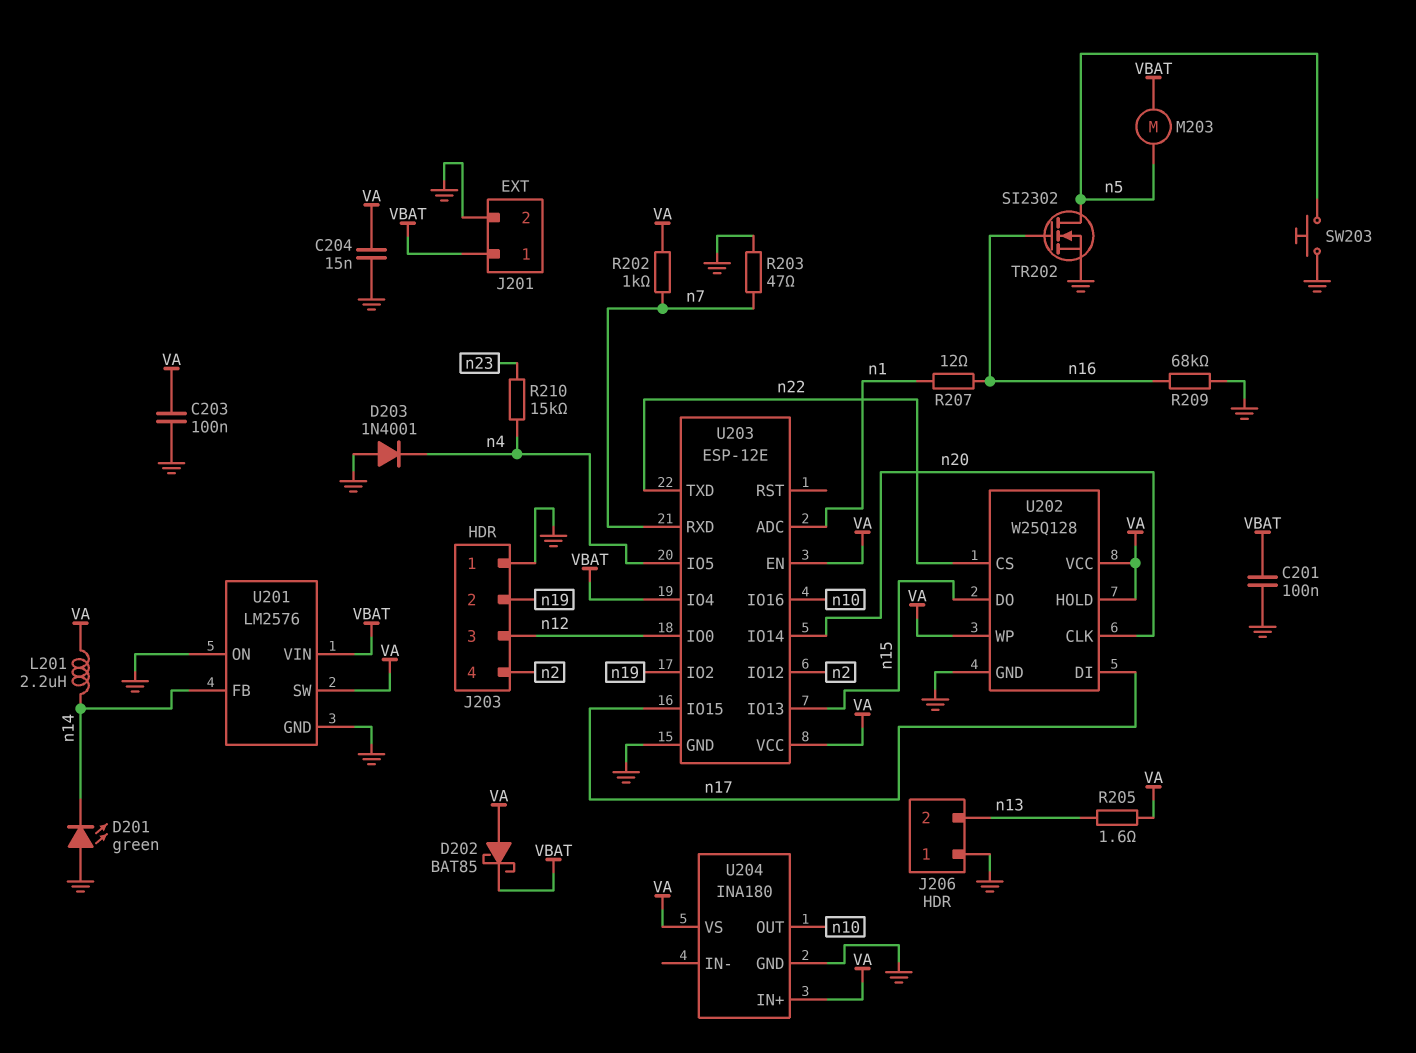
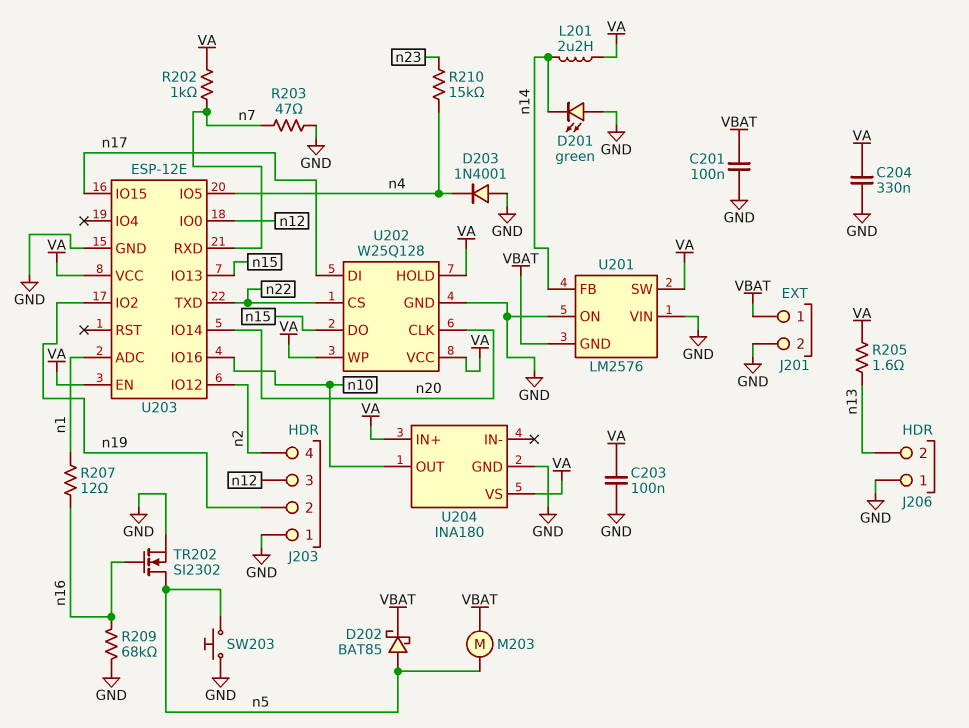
C204: 15nF (GND, VA) -> 330nF (GND, VA)
D202: schottky BAT85 (A VA, K VBAT) -> schottky BAT85 (A n5, K VBAT)
U201 pin GND: GND -> VBAT
U201 pin VIN: VBAT -> GND
U203 pin IO4: VBAT -> none

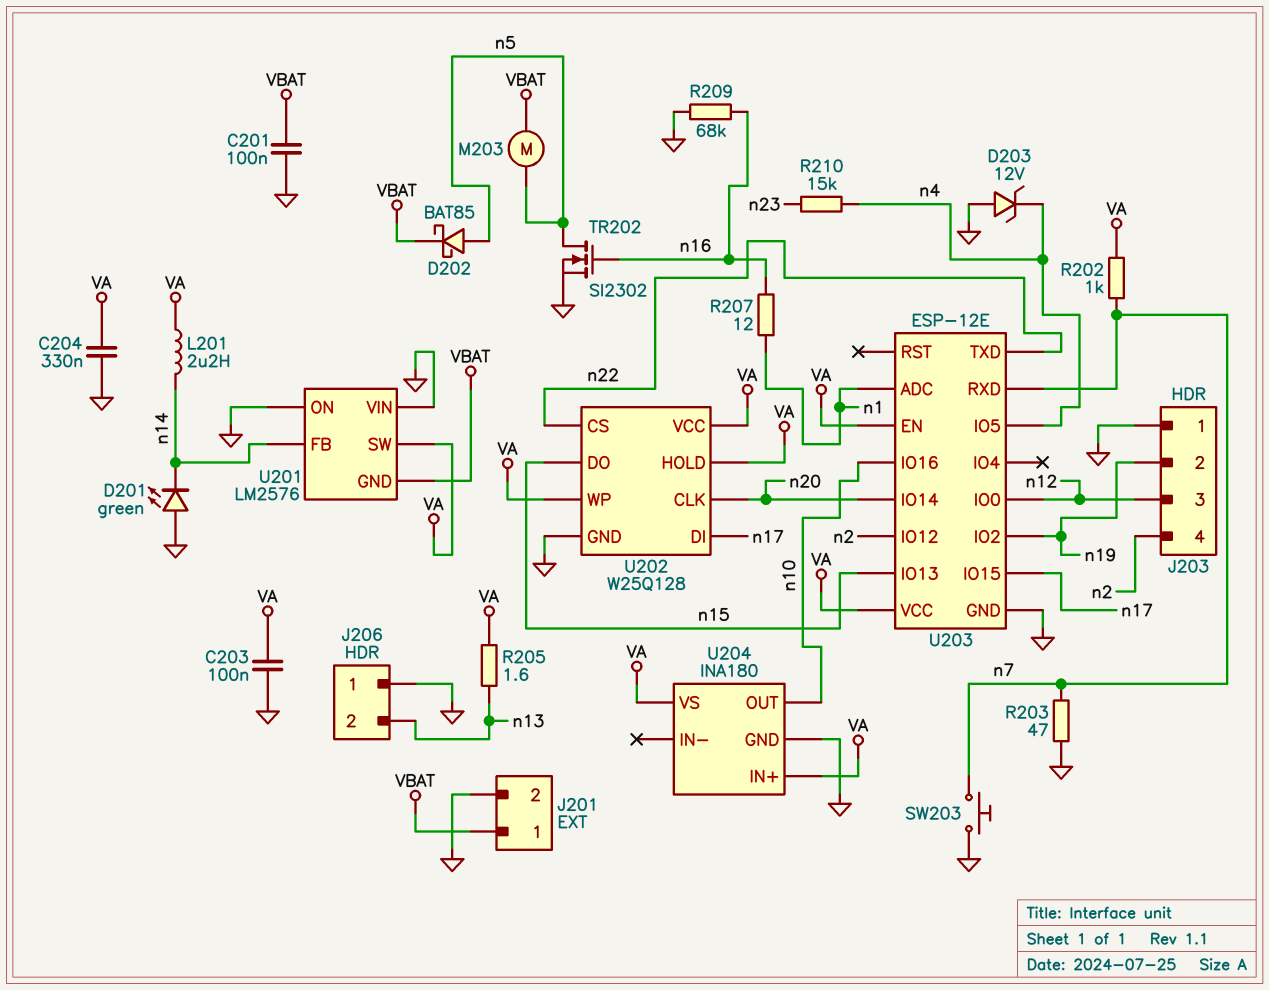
D203: diode 1N4001 (A GND, K n4) -> zener 12V (A GND, K n4)
SW203: button (GND, n5) -> button (GND, n7)

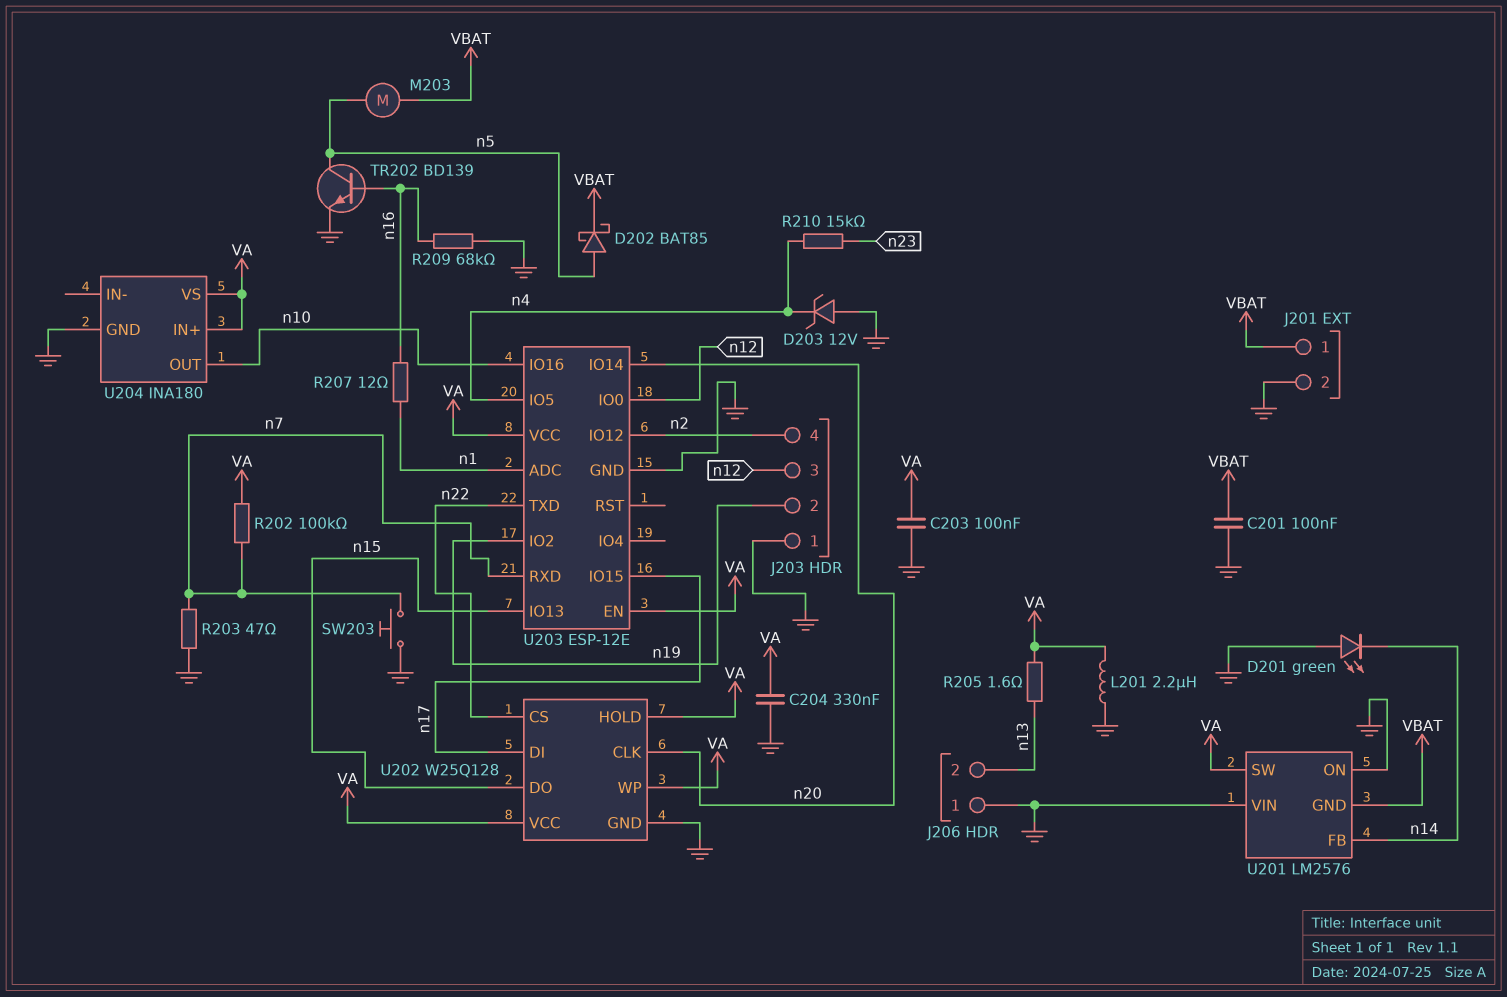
L201: 2.2uH (VA, n14) -> 2.2uH (GND, VA)
R202: 1k (VA, n7) -> 100k (VA, n7)
TR202: NMOS SI2302 (G n16, D n5, S GND) -> NPN BD139 (B n16, C n5, E GND)

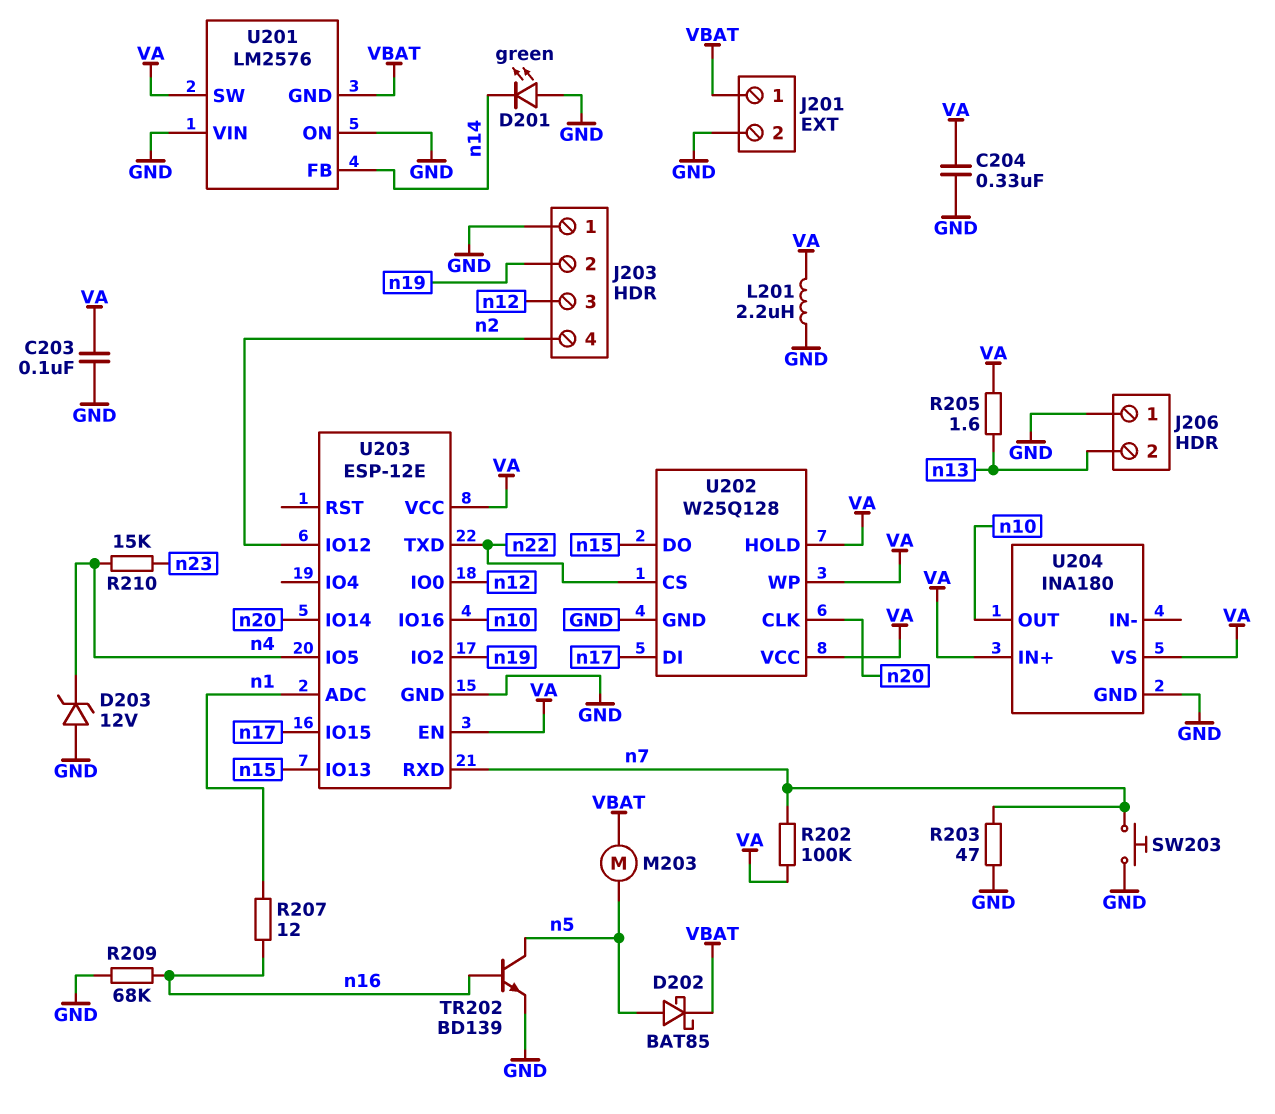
C201: 100nF (GND, VBAT) -> none

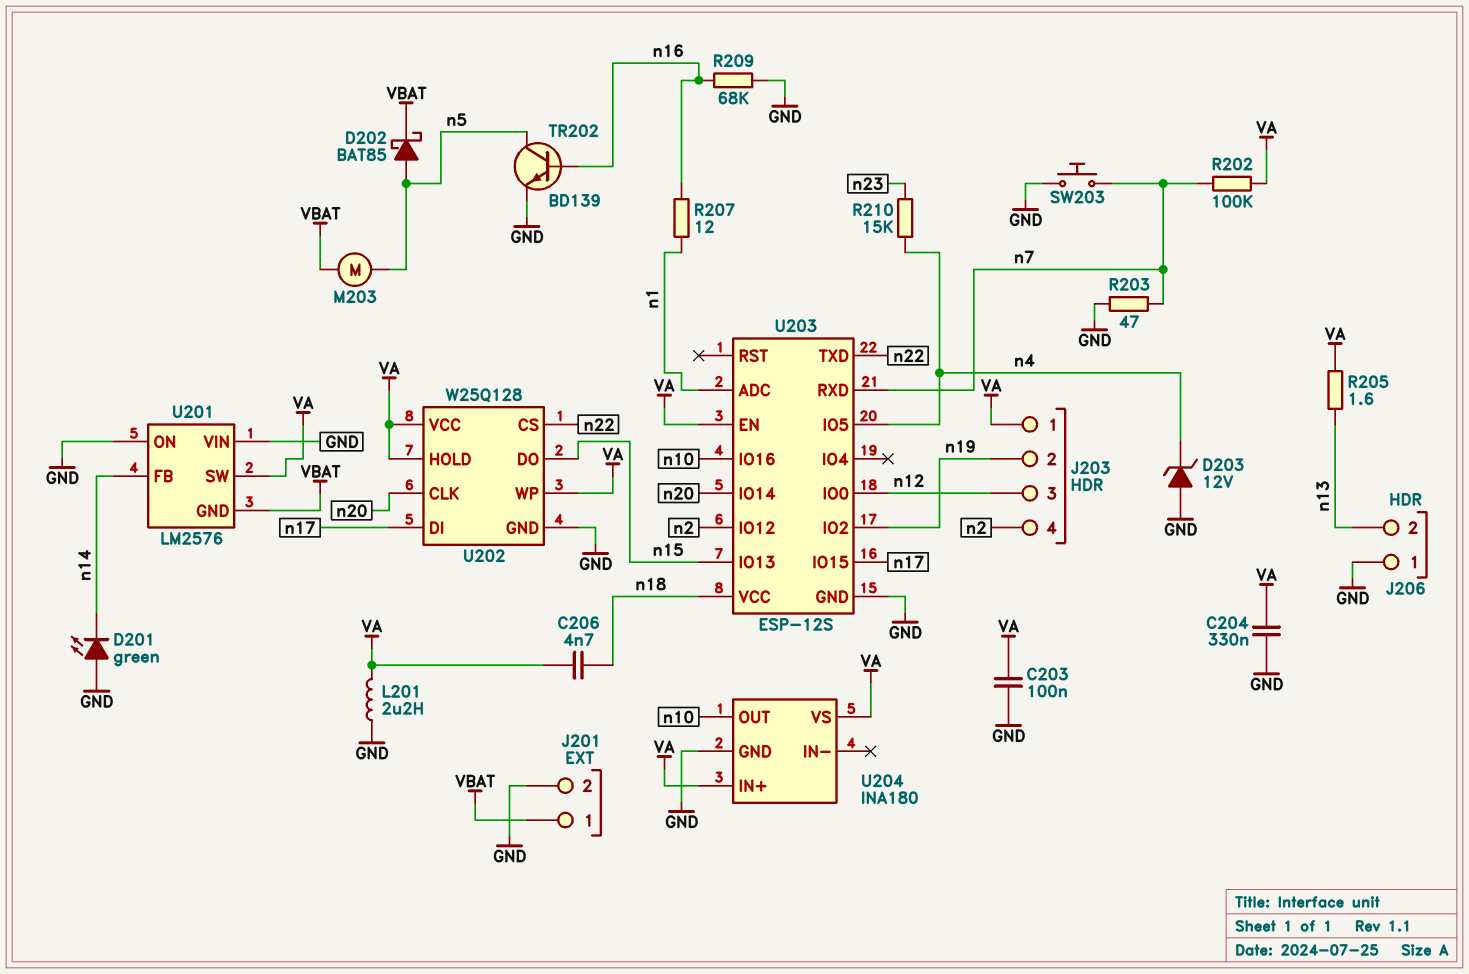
C206: none -> 4.7nF (VA, n18)
J203 pin 1: GND -> VA
U203: ESP-12E -> ESP-12S
U203 pin VCC: VA -> n18

